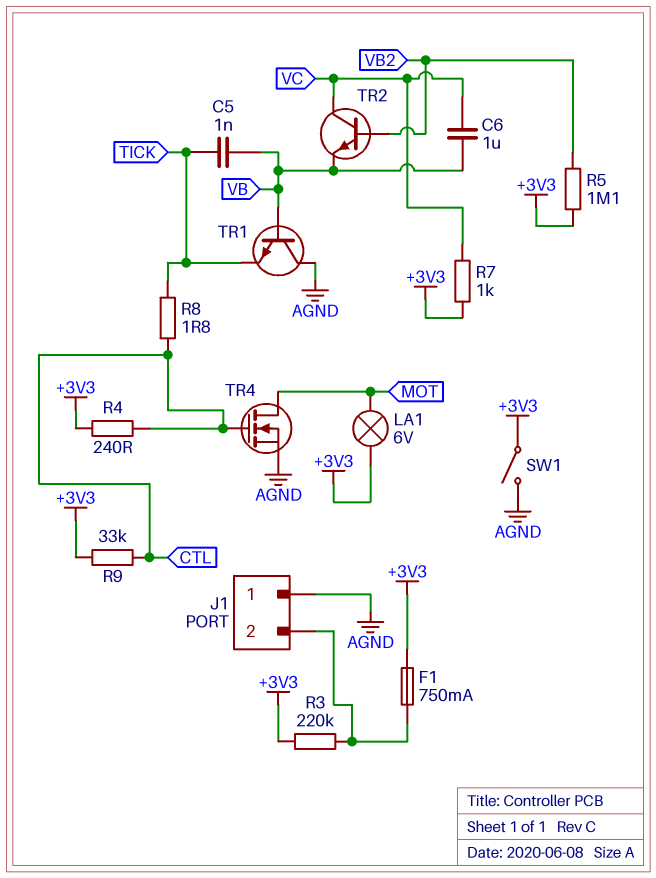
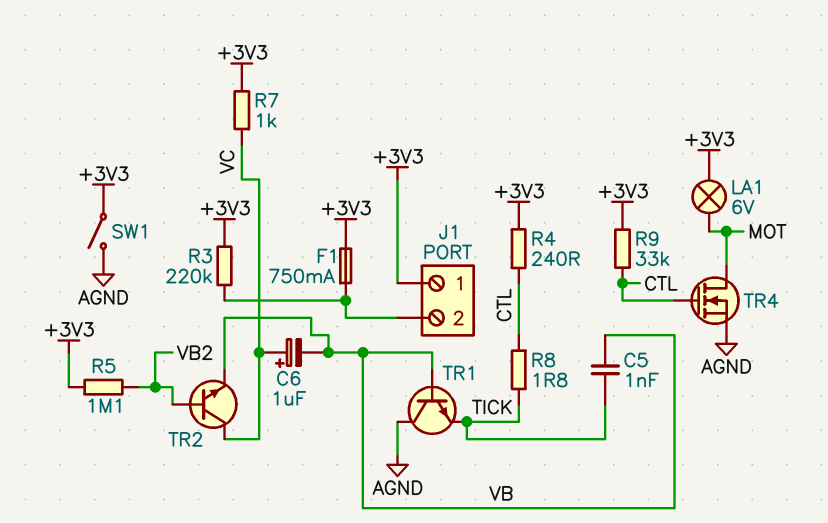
C6: 1uF (VB, VC) -> 1uF (plus VC, minus VB)
J1 pin 1: AGND -> +3V3

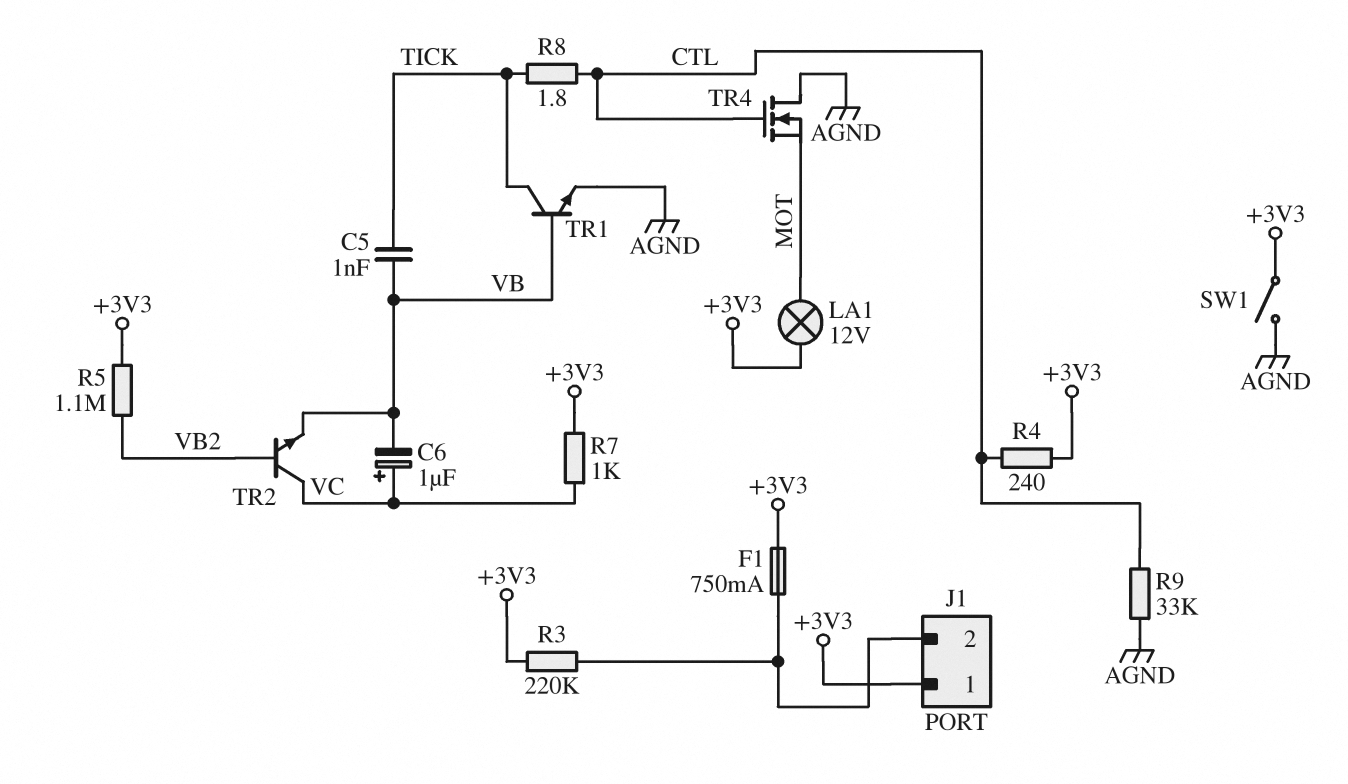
LA1: lamp 6V (+3V3, MOT) -> lamp 12V (+3V3, MOT)
R9: 33k (+3V3, CTL) -> 33k (AGND, CTL)
TR1: NPN (B VB, C AGND, E TICK) -> NPN (B VB, C TICK, E AGND)
TR4: NMOS (G CTL, D MOT, S AGND) -> NMOS (G CTL, D AGND, S MOT)

